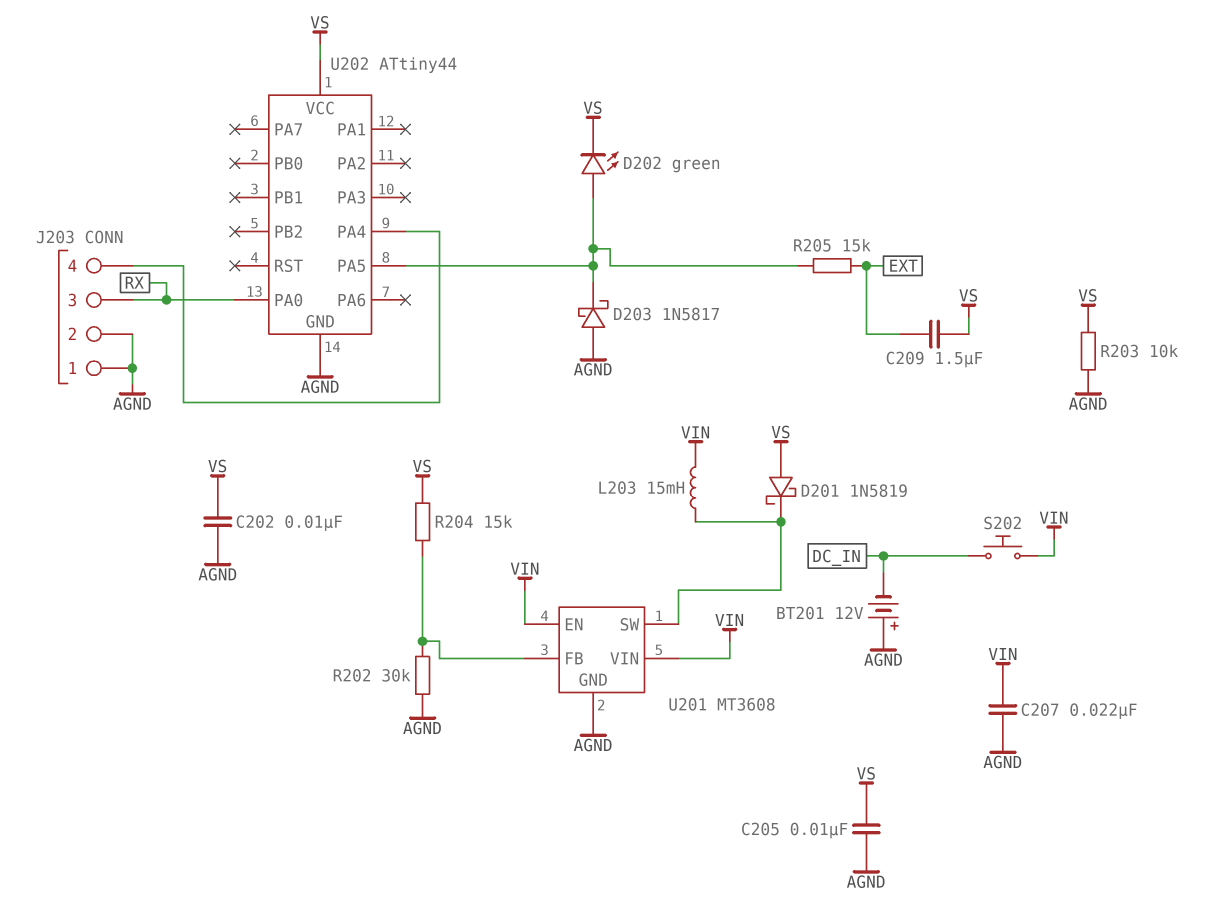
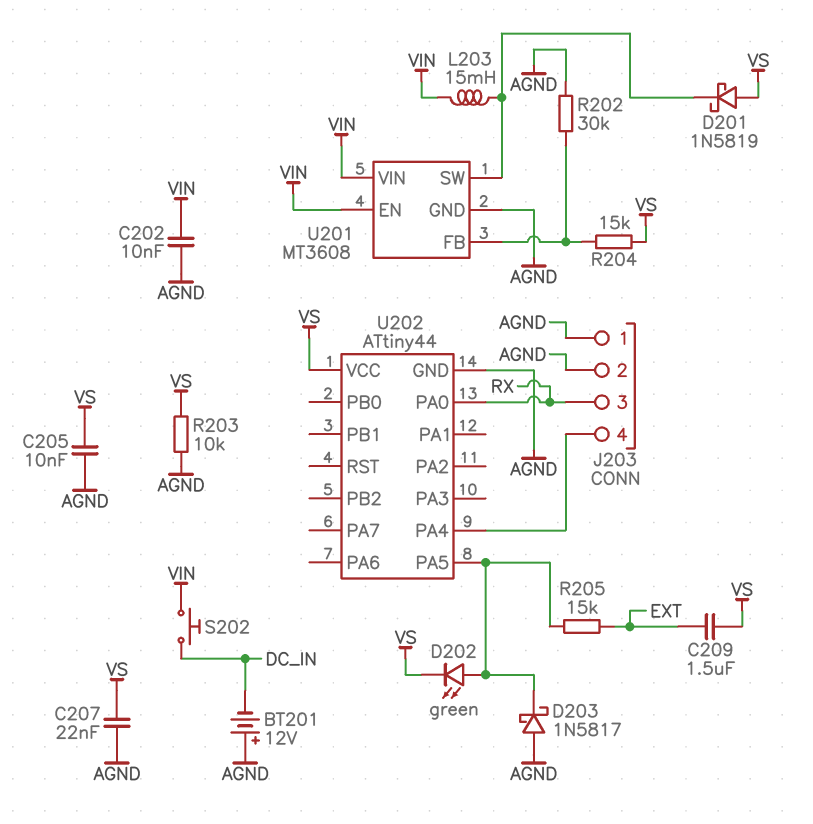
C202: 10nF (AGND, VS) -> 10nF (AGND, VIN)
C207: 22nF (AGND, VIN) -> 22nF (AGND, VS)

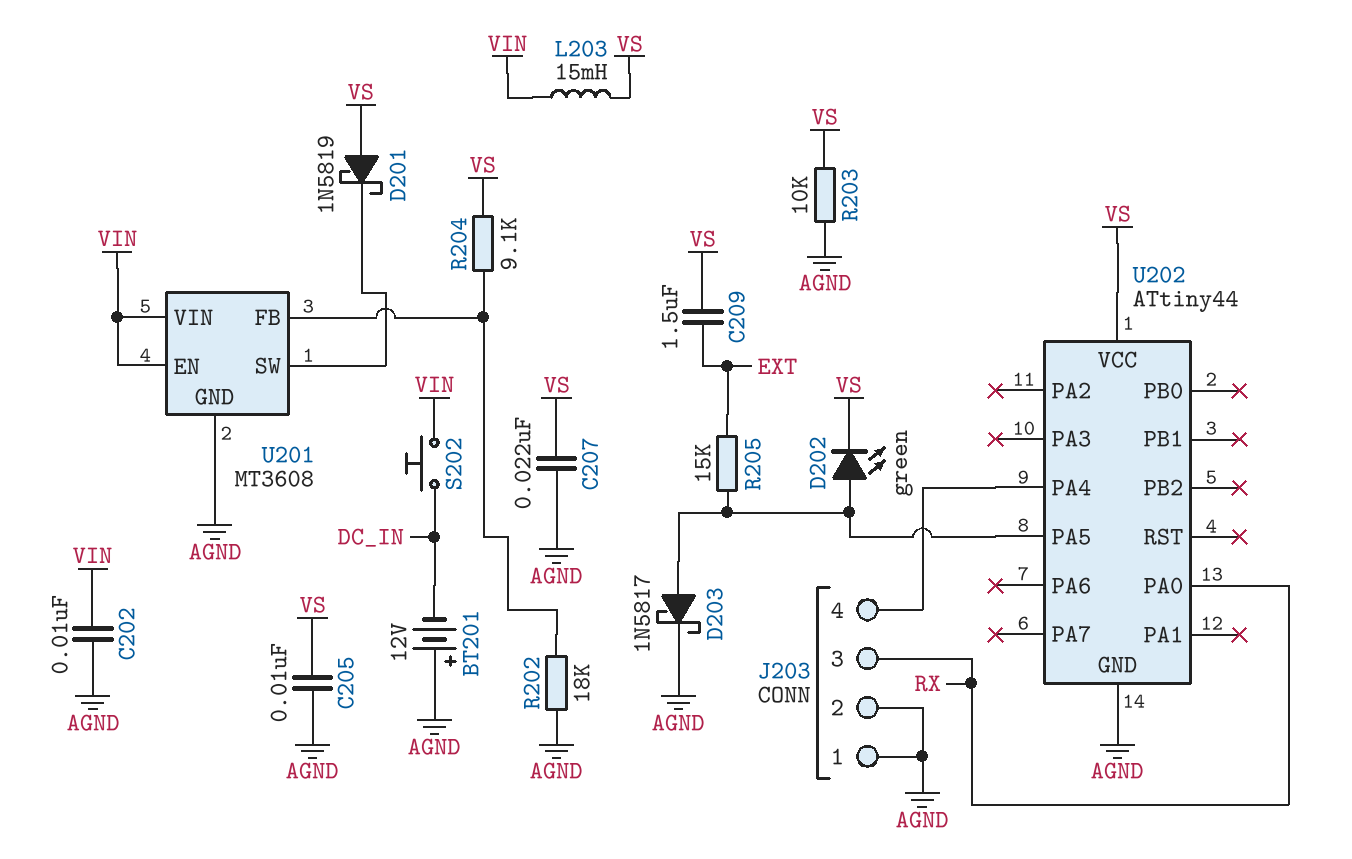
D203: schottky 1N5817 (A AGND, K U202/PA5) -> schottky 1N5817 (A U202/PA5, K AGND)
L203: 15mH (U201/SW, VIN) -> 15mH (VIN, VS)
R202: 30k (AGND, U201/FB) -> 18k (AGND, U201/FB)
R204: 15k (U201/FB, VS) -> 9.1k (U201/FB, VS)

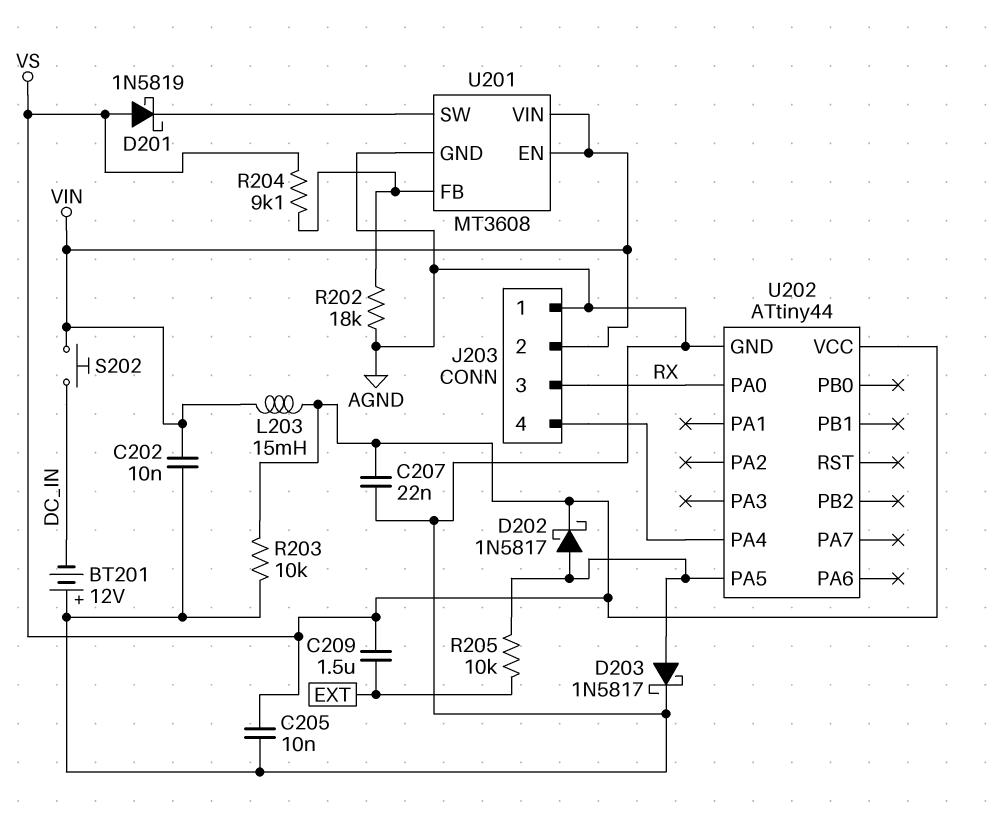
D202: LED green (A U202/PA5, K VS) -> schottky 1N5817 (A U202/PA5, K VS)
J203 pin 2: AGND -> VIN
R205: 15k (EXT, U202/PA5) -> 10k (EXT, U202/PA5)

